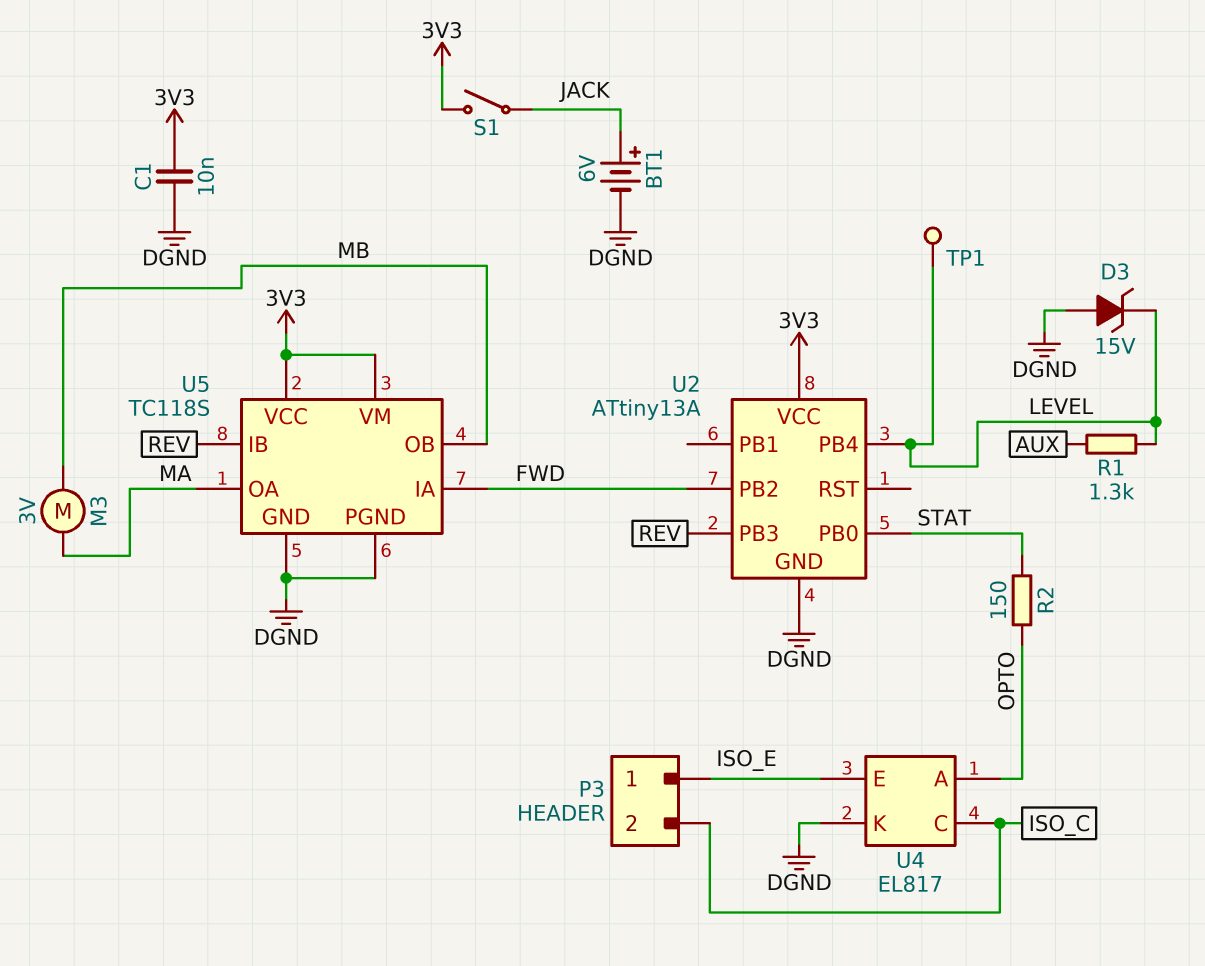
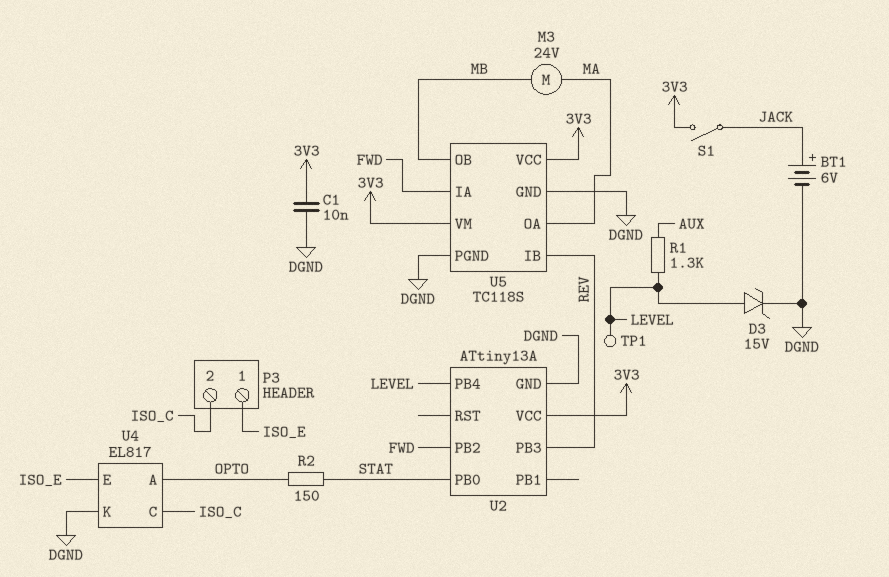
D3: zener 15V (A DGND, K LEVEL) -> zener 15V (A LEVEL, K DGND)
M3: motor 3V (MA, MB) -> motor 24V (MA, MB)

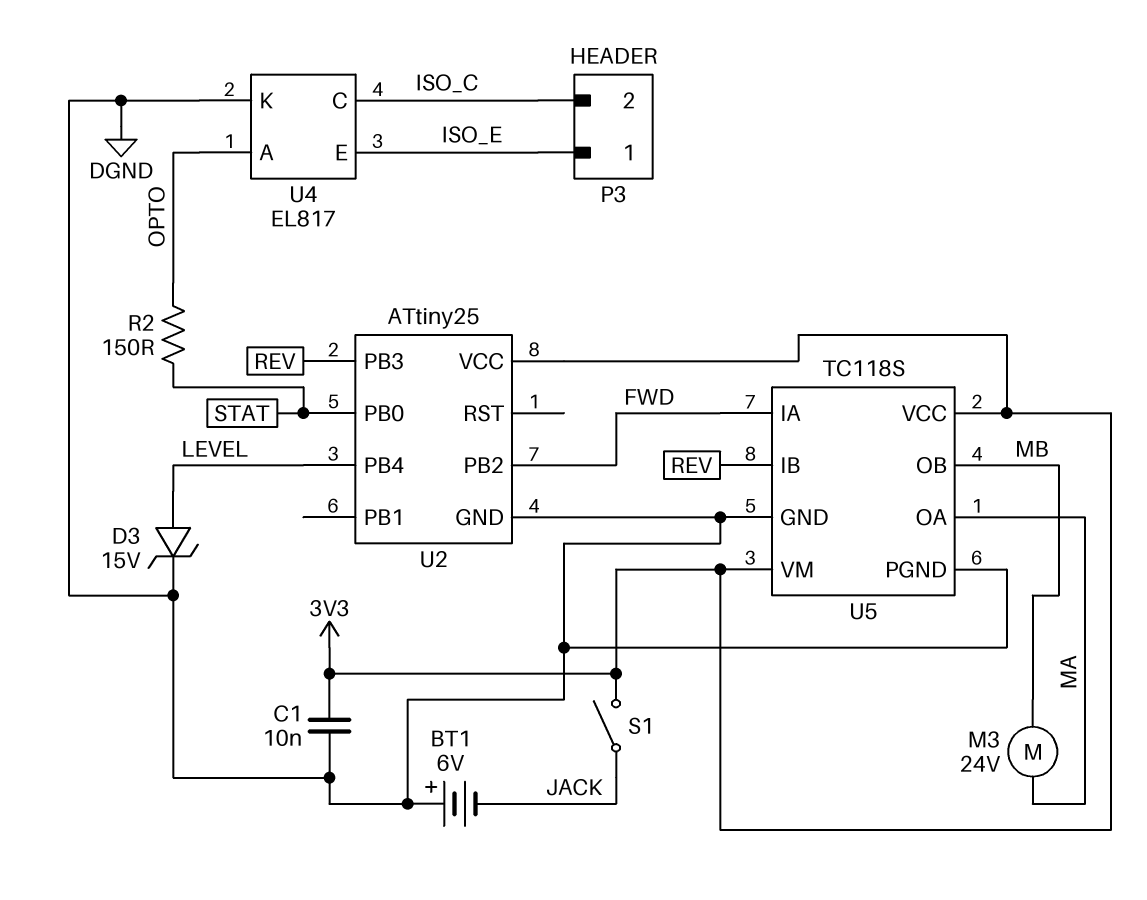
BT1: 6V (plus JACK, minus DGND) -> 6V (plus DGND, minus JACK)
R1: 1.3k (AUX, LEVEL) -> none
TP1: test point (LEVEL) -> none
U2: ATtiny13A -> ATtiny25

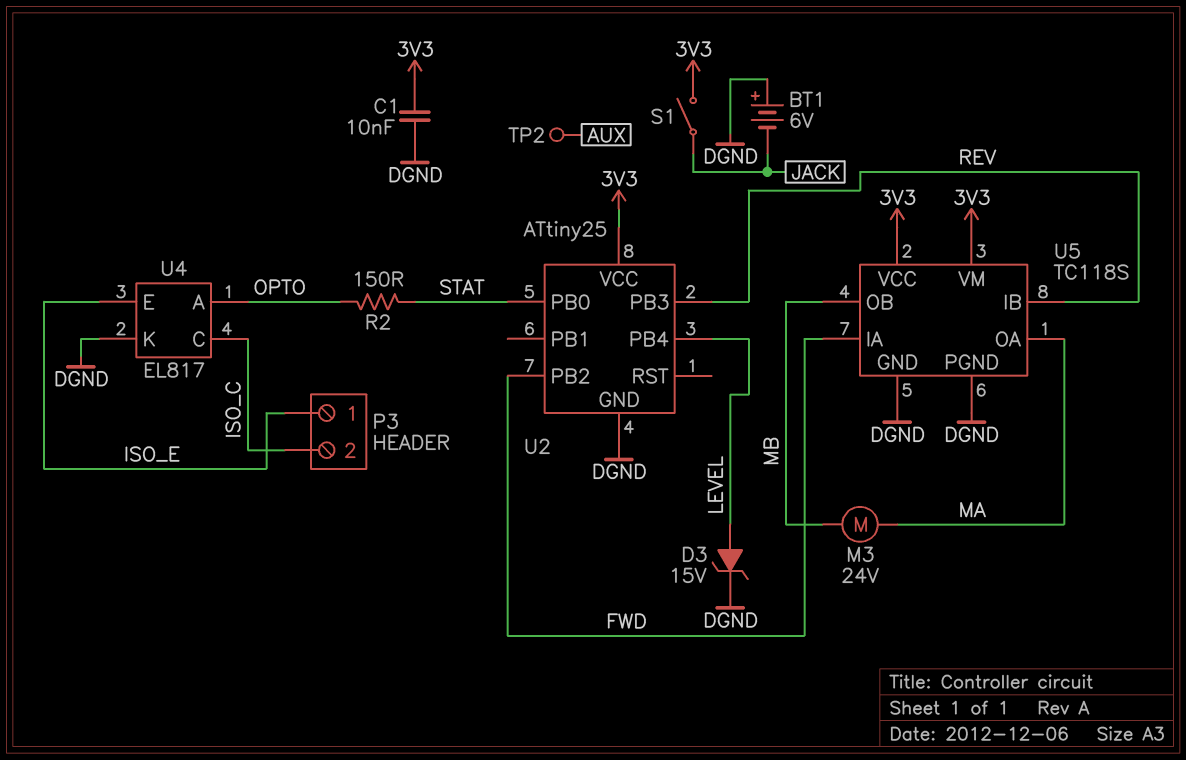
TP2: none -> test point (AUX)

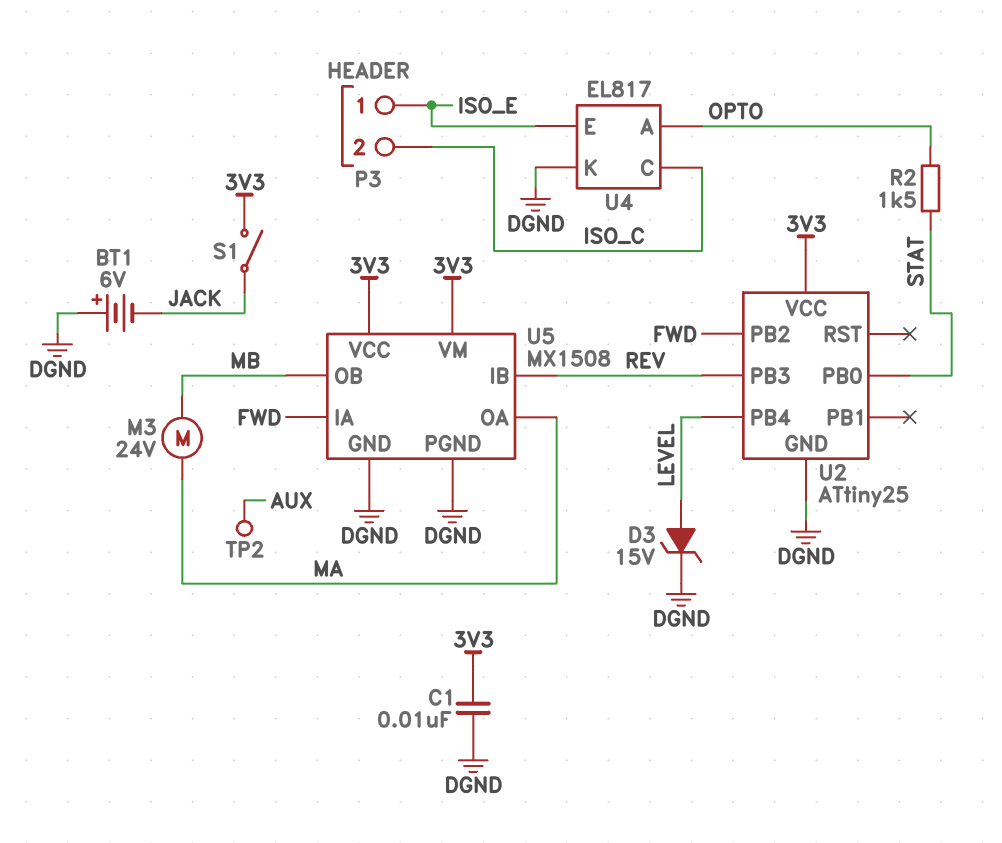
R2: 150 (OPTO, STAT) -> 1.5k (OPTO, STAT)
U5: TC118S -> MX1508

